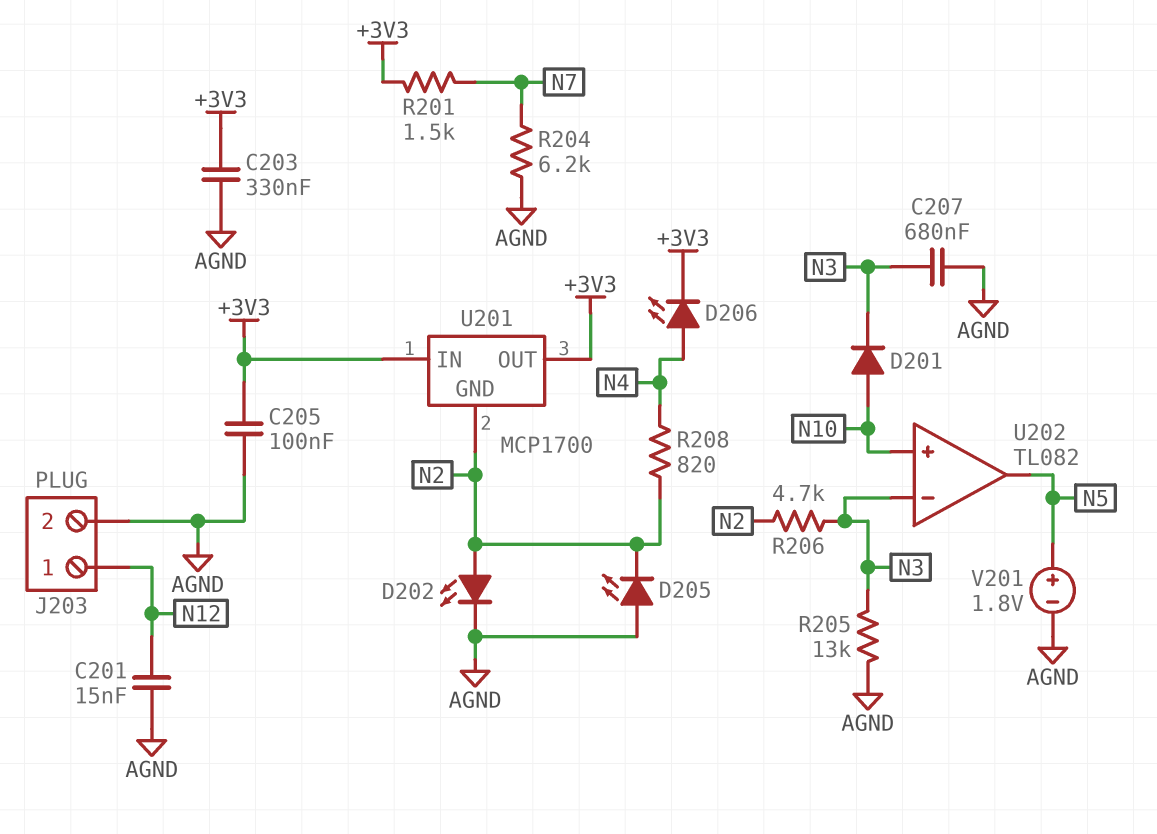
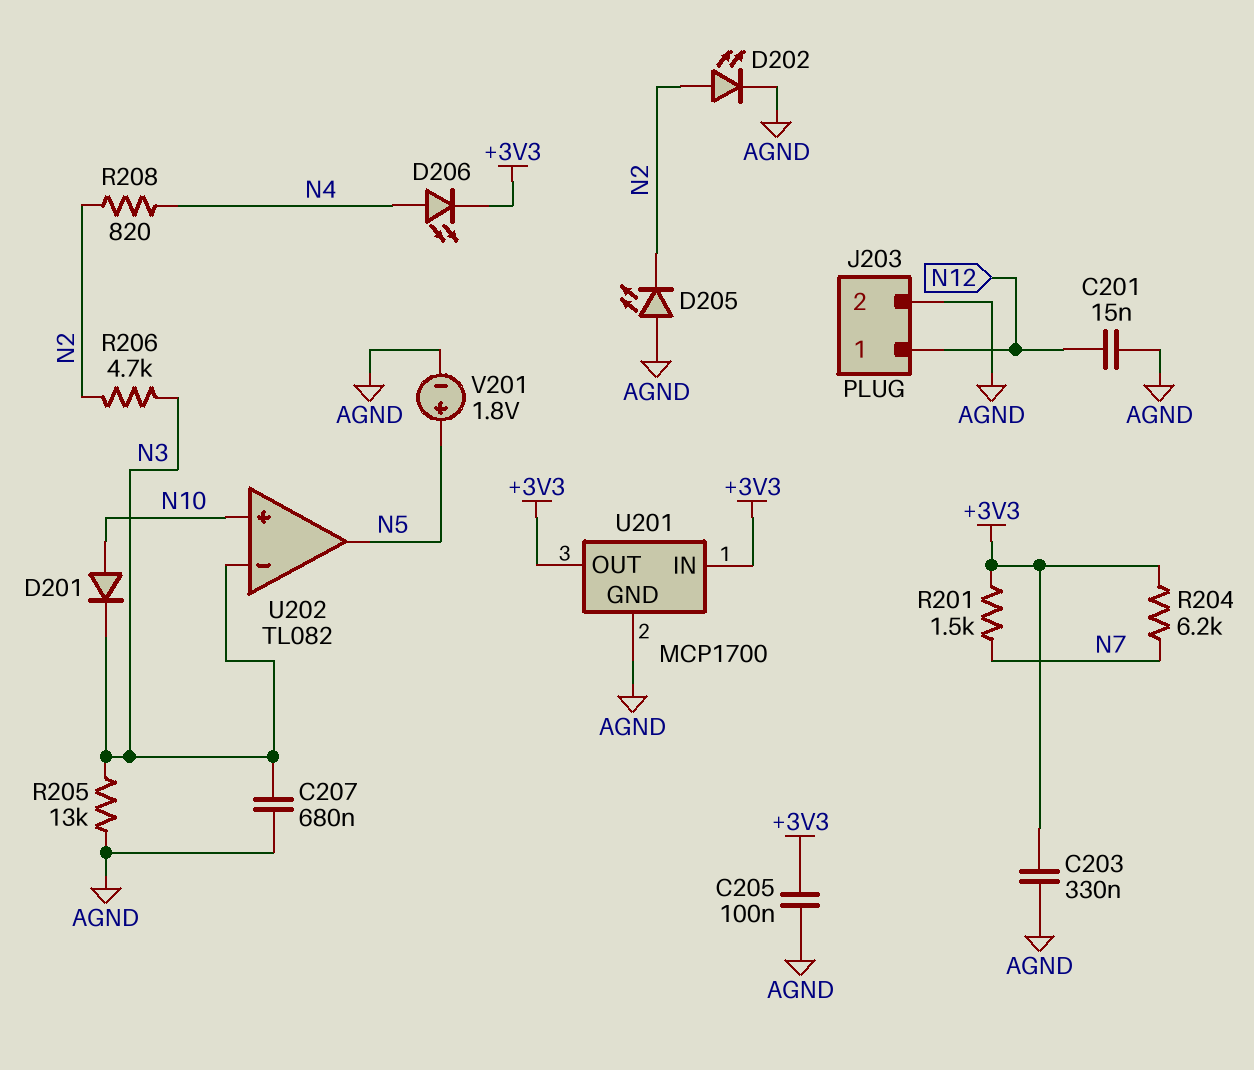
R204: 6.2k (AGND, N7) -> 6.2k (+3V3, N7)
U201 pin GND: N2 -> AGND

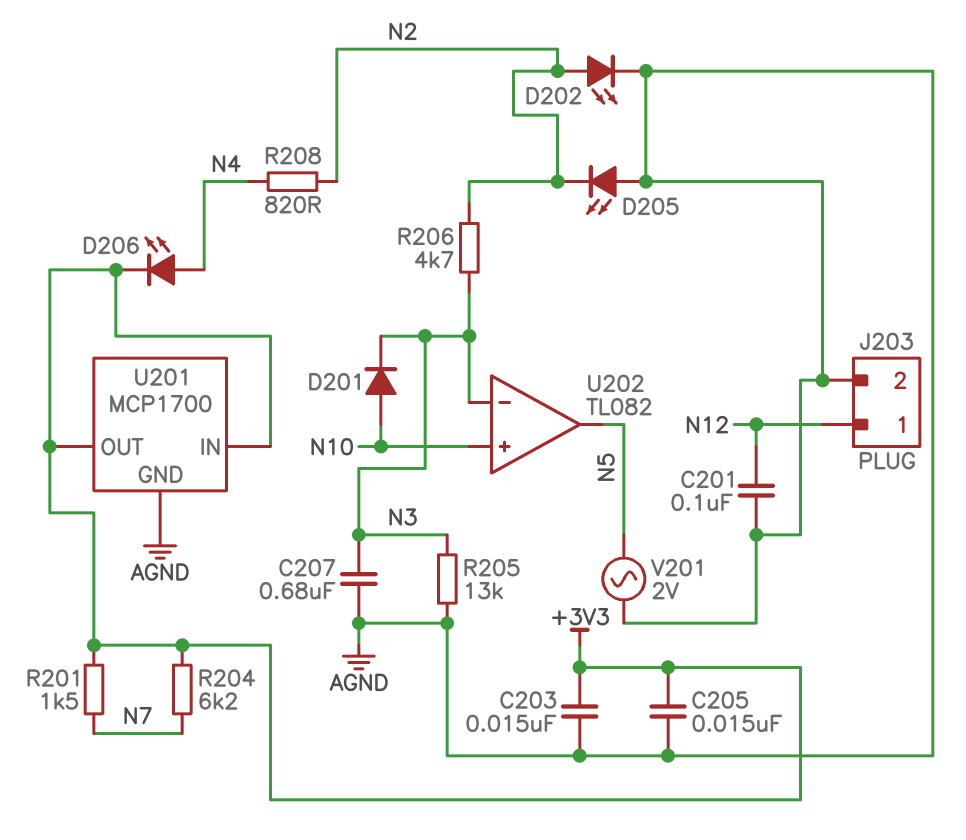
C201: 15nF (AGND, N12) -> 100nF (AGND, N12)
C203: 330nF (+3V3, AGND) -> 15nF (+3V3, AGND)
C205: 100nF (+3V3, AGND) -> 15nF (+3V3, AGND)
V201: 1.8V (plus N5, minus AGND) -> AC 2V (AGND, N5)

